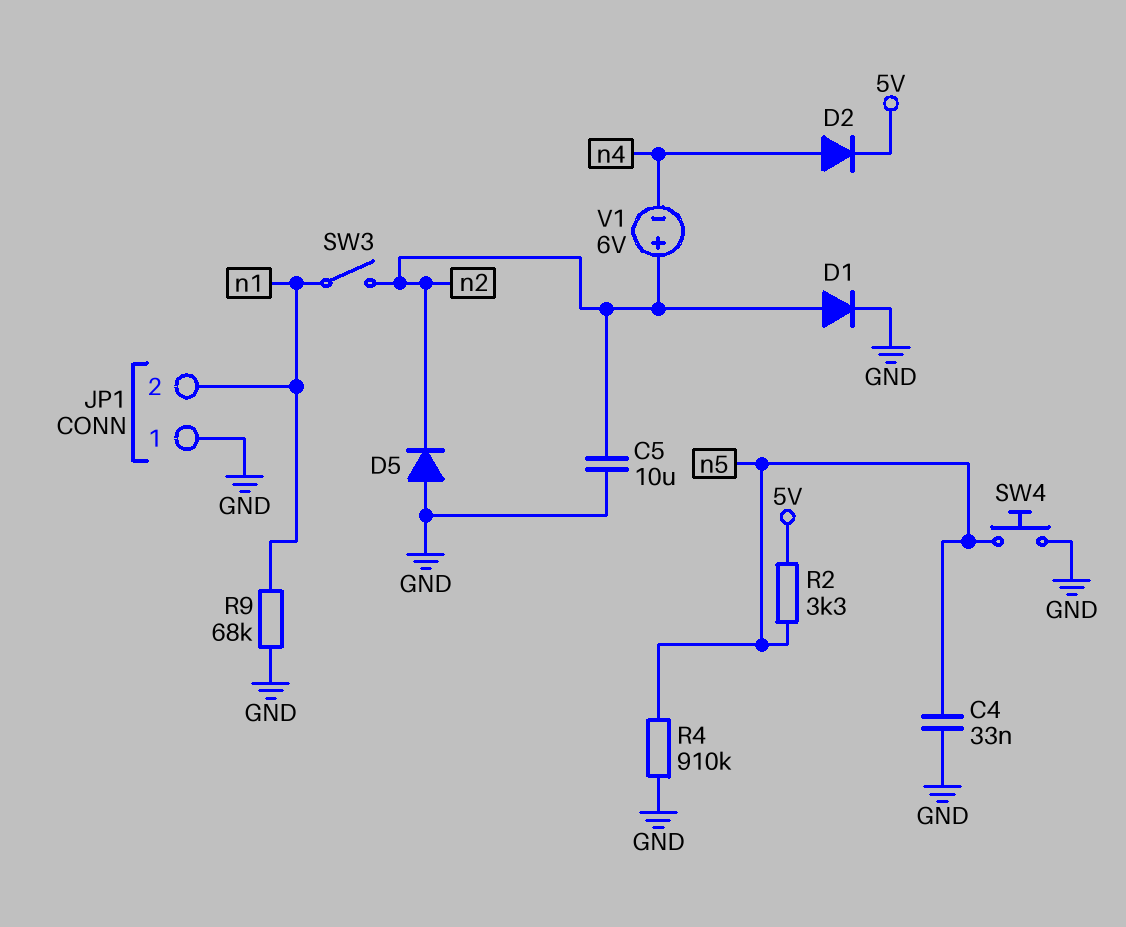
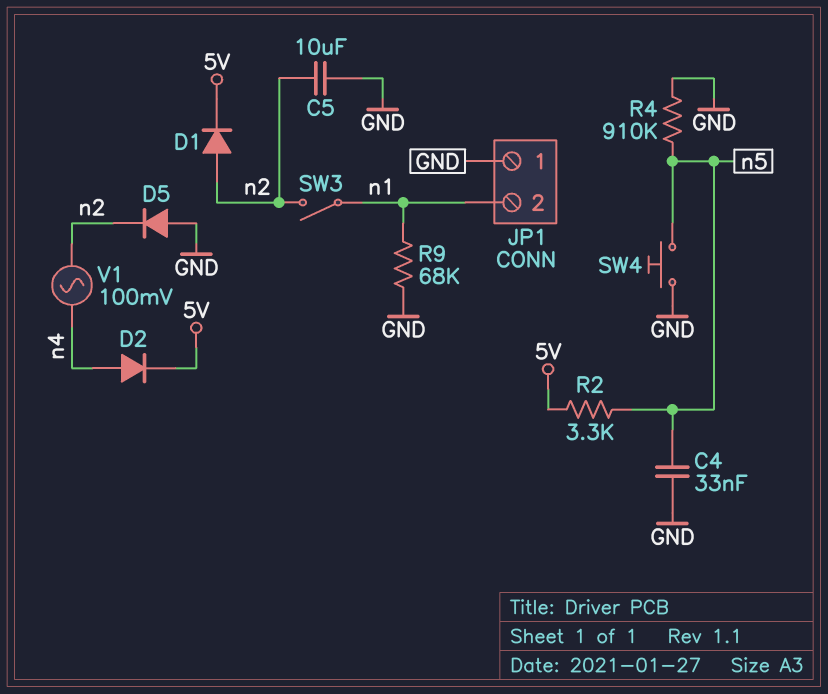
D1: diode (A n2, K GND) -> diode (A n2, K 5V)
V1: 6V (plus n2, minus n4) -> AC 100mV (n2, n4)

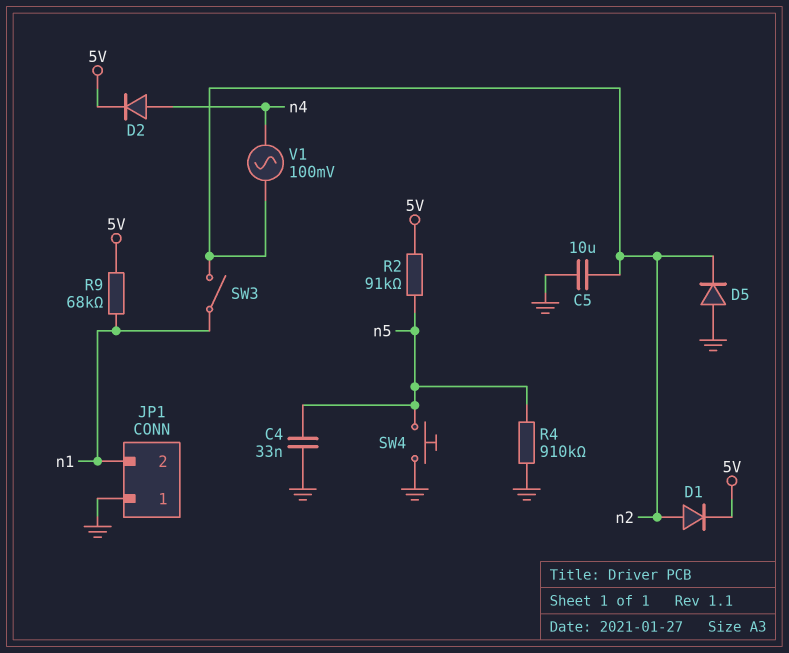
R2: 3.3k (5V, n5) -> 91k (5V, n5)
R9: 68k (GND, n1) -> 68k (5V, n1)

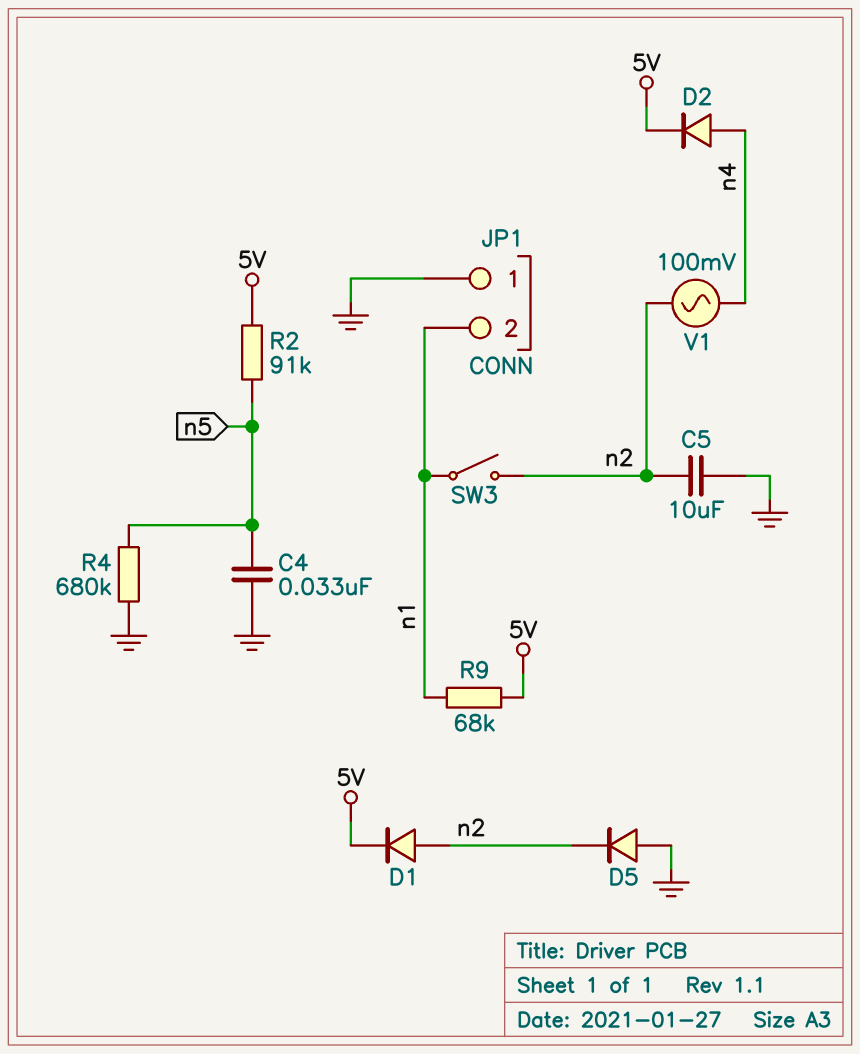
R4: 910k (GND, n5) -> 680k (GND, n5)
SW4: button (GND, n5) -> none

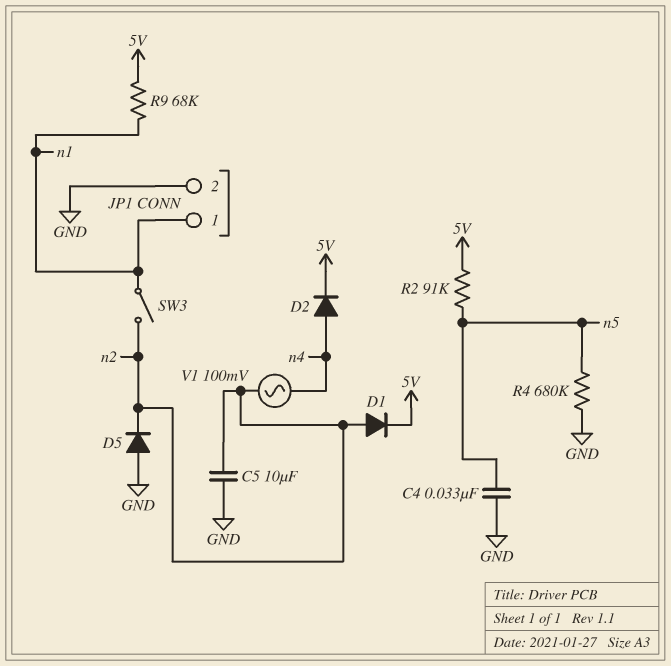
JP1 pin 1: GND -> n1
JP1 pin 2: n1 -> GND

